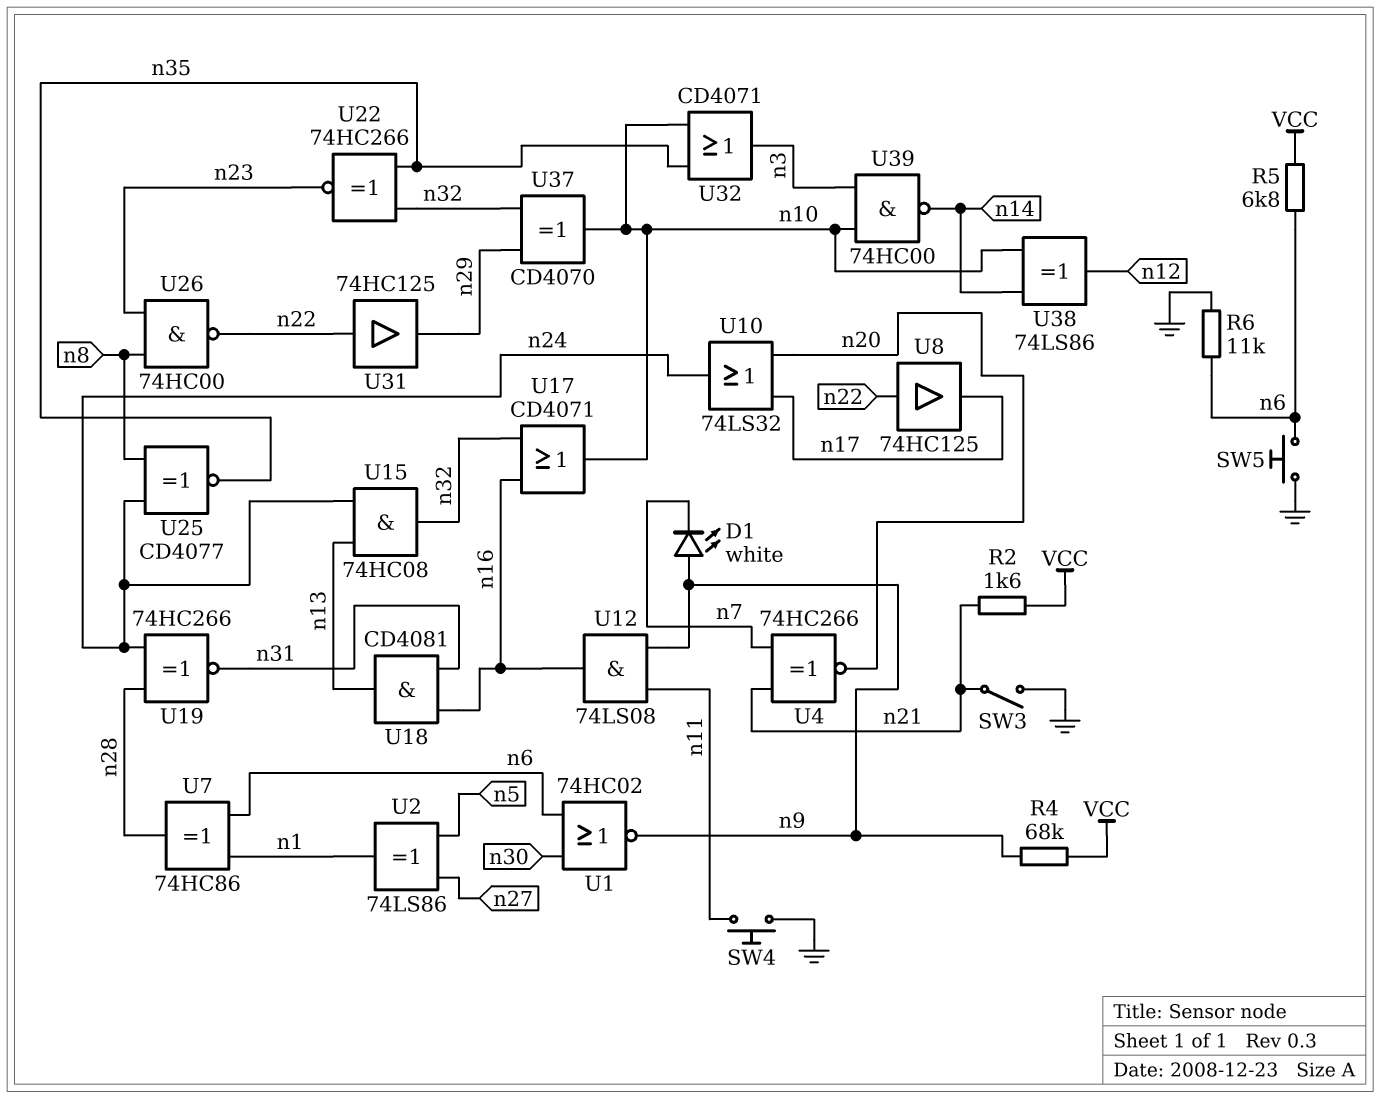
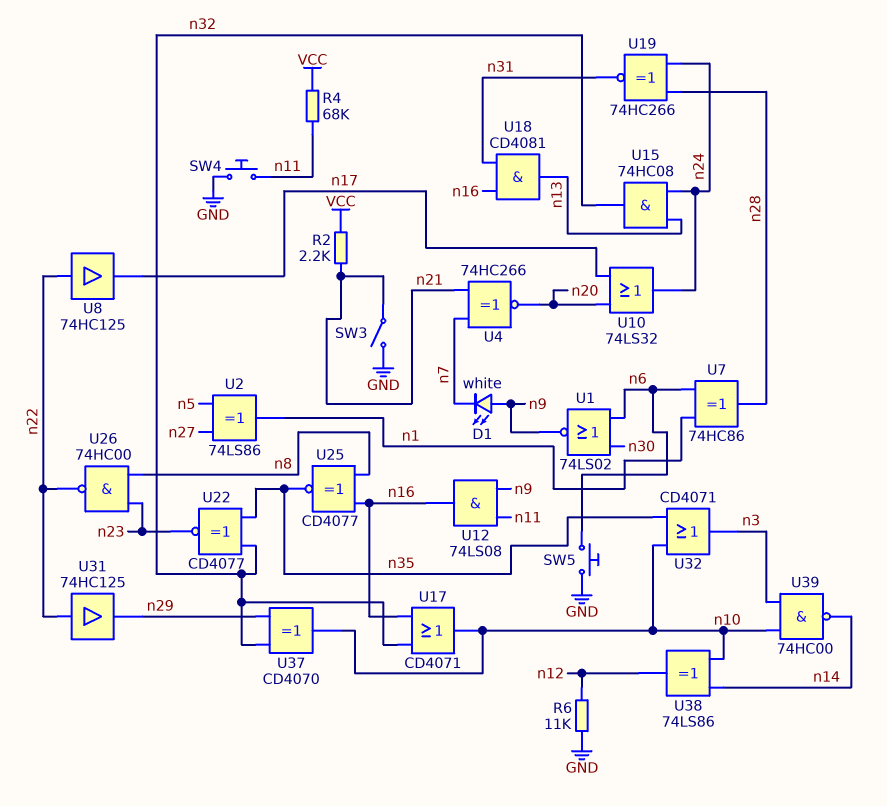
R2: 1.6k (VCC, n21) -> 2.2k (VCC, n21)
R4: 68k (VCC, n9) -> 68k (VCC, n11)
R5: 6.8k (VCC, n6) -> none
R6: 11k (GND, n6) -> 11k (GND, n12)
U1: NOR 74HC02 (in n6, in n30, out n9) -> NOR 74LS02 (in n6, in n30, out n9)
U22: XNOR 74HC266 (in n32, in n35, out n23) -> XNOR CD4077 (in n32, in n35, out n23)
U25: XNOR CD4077 (in n8, in n24, out n35) -> XNOR CD4077 (in n8, in n16, out n35)

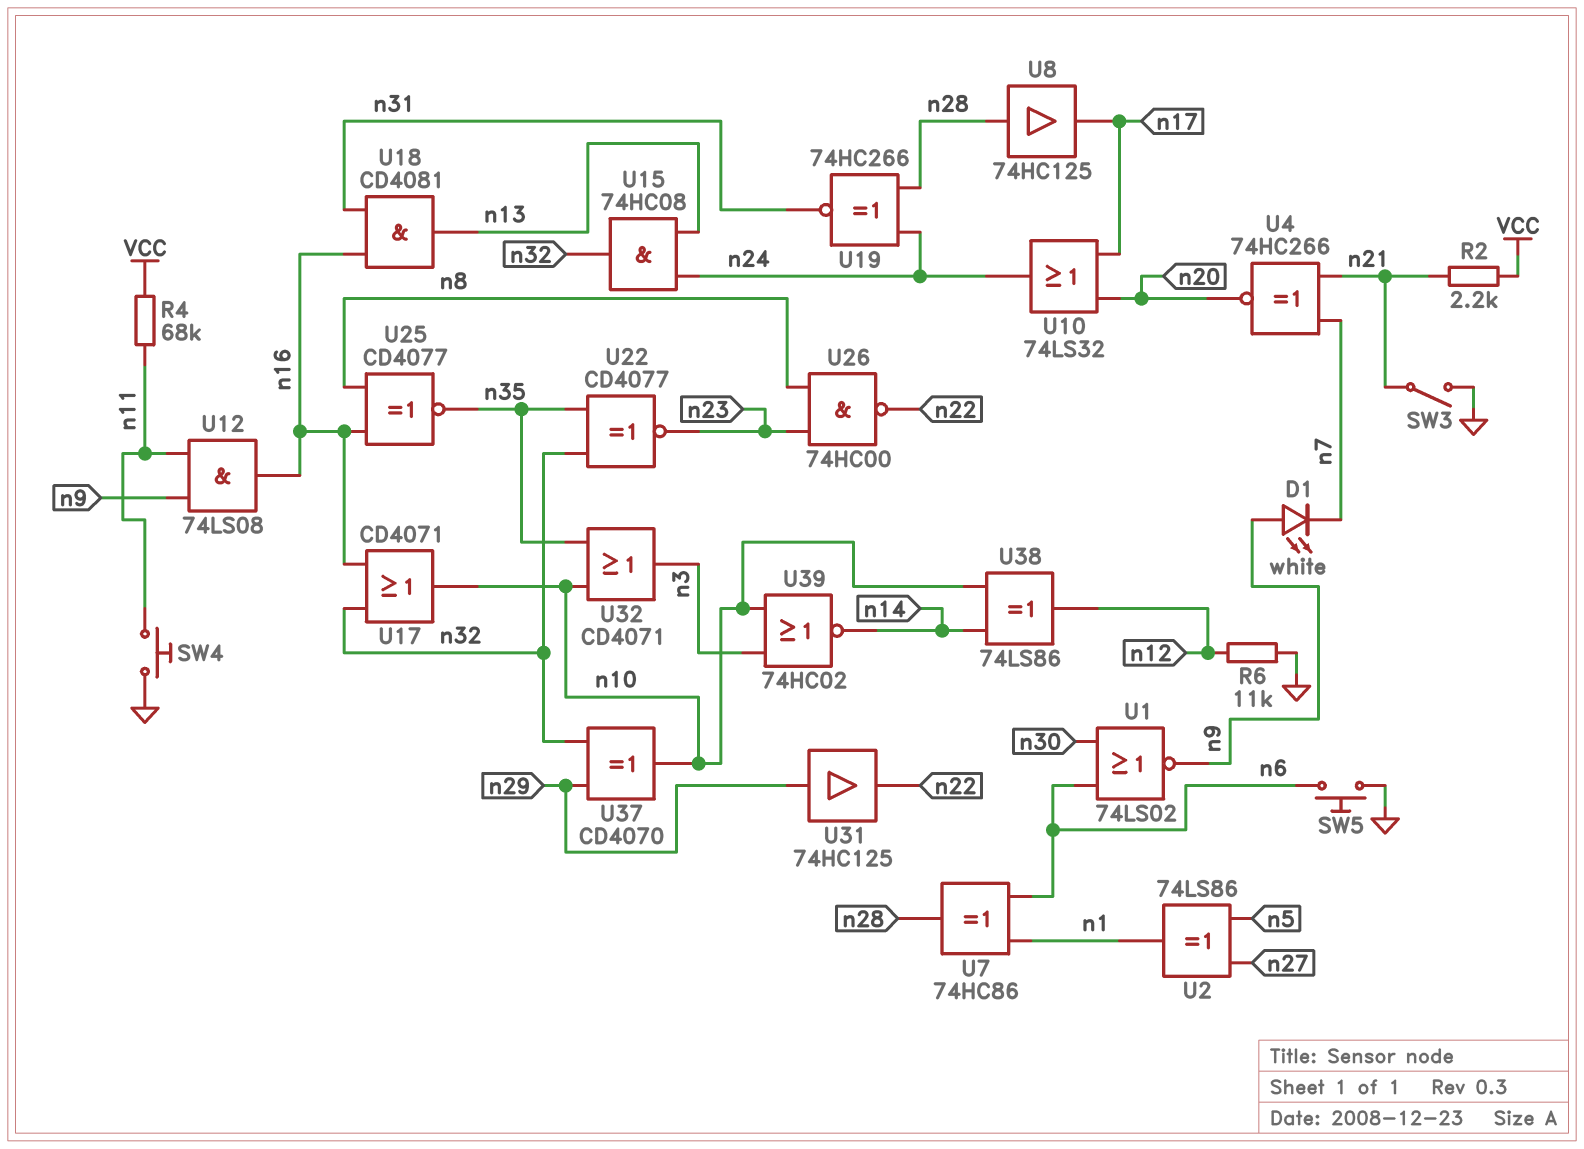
U8: buffer 74HC125 (in n22, out n17) -> buffer 74HC125 (in n28, out n17)
U31: buffer 74HC125 (in n22, out n29) -> buffer 74HC125 (in n29, out n22)
U39: NAND 74HC00 (in n3, in n10, out n14) -> NOR 74HC02 (in n3, in n10, out n14)

